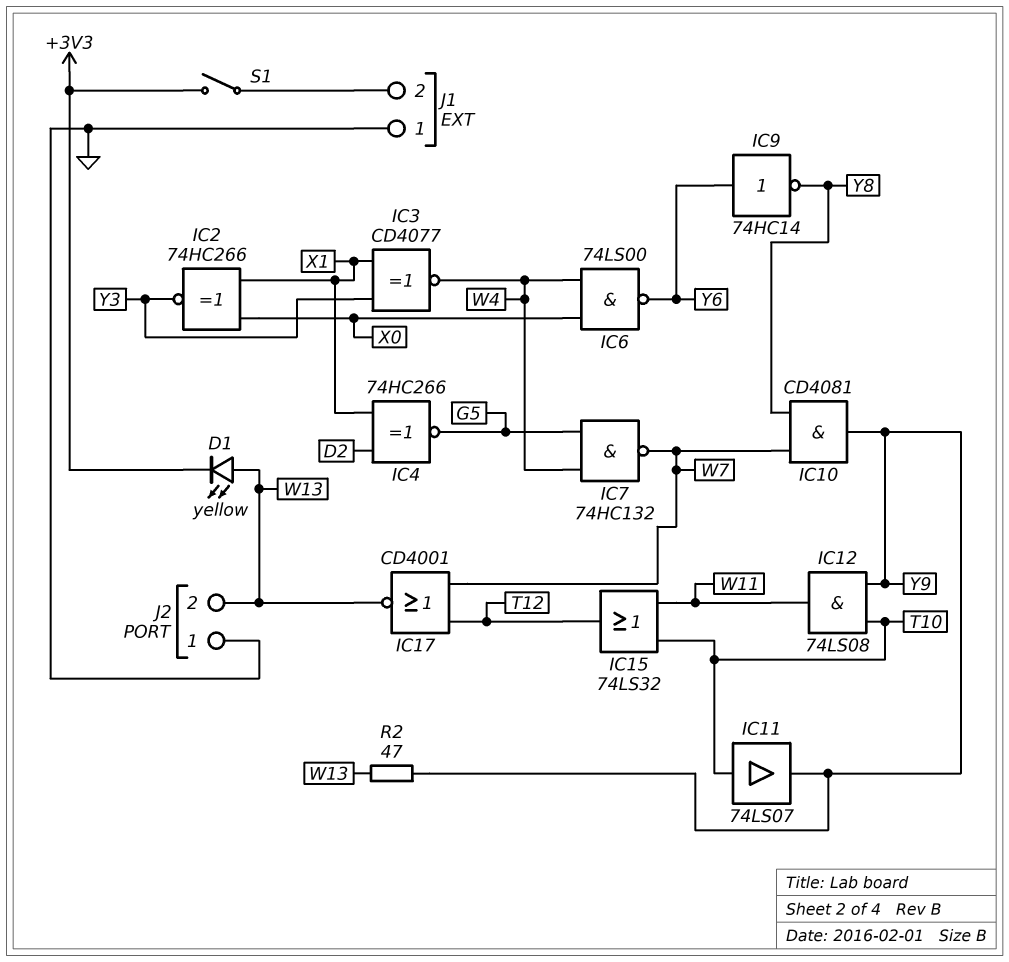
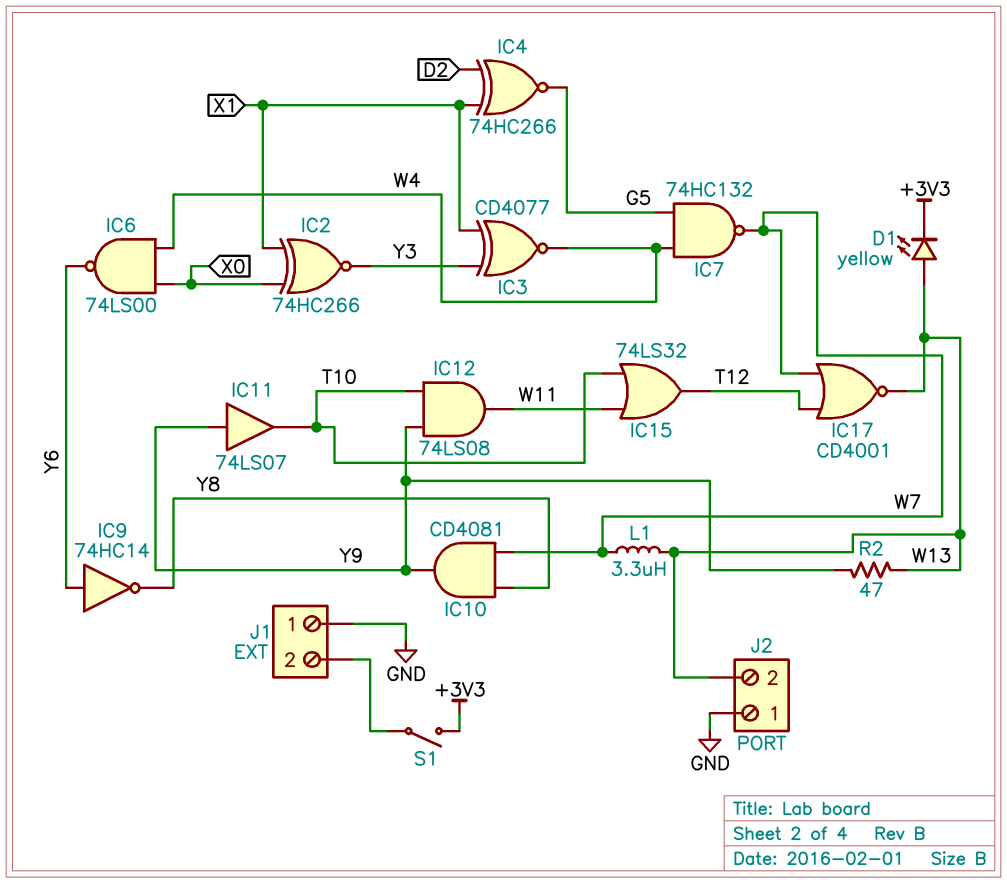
IC11: buffer 74LS07 (in T10, out Y9) -> buffer 74LS07 (in Y9, out T10)
L1: none -> 3.3uH (W7, W13)

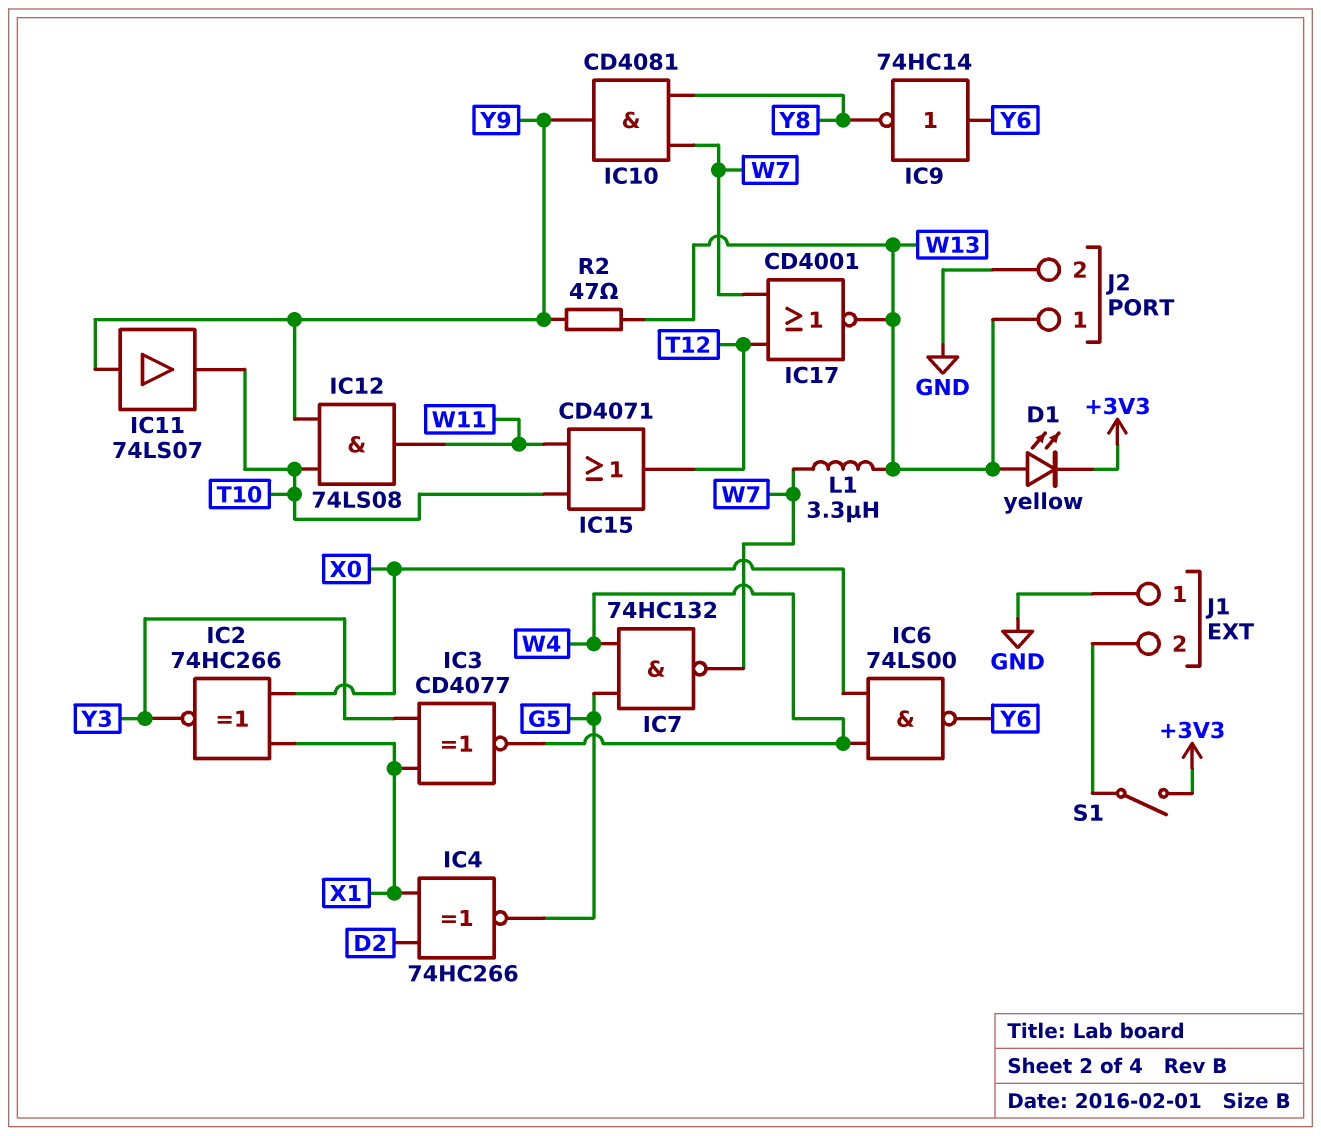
IC15: OR 74LS32 (in T10, in W11, out T12) -> OR CD4071 (in T10, in W11, out T12)
J2 pin 1: GND -> W13
J2 pin 2: W13 -> GND

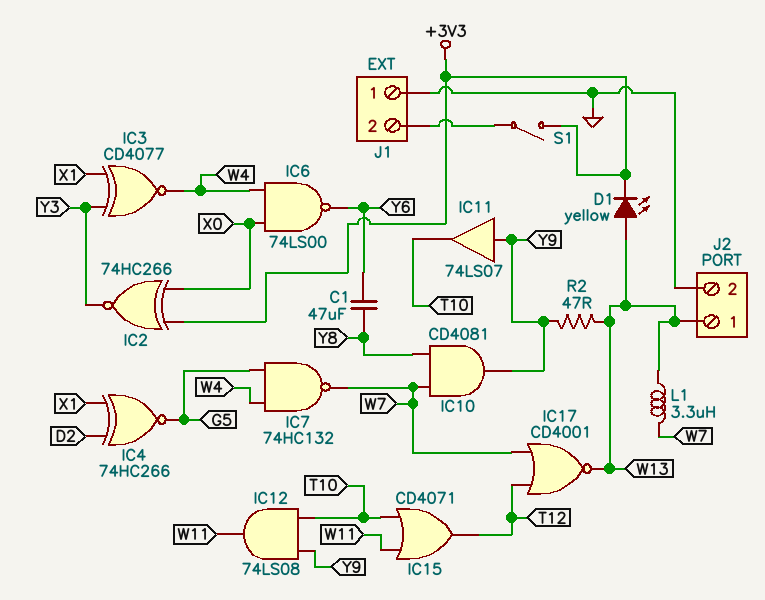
C1: none -> 47uF (Y6, Y8)
IC2: XNOR 74HC266 (in X0, in X1, out Y3) -> XNOR 74HC266 (in +3V3, in X0, out Y3)
IC9: NOT 74HC14 (in Y6, out Y8) -> none

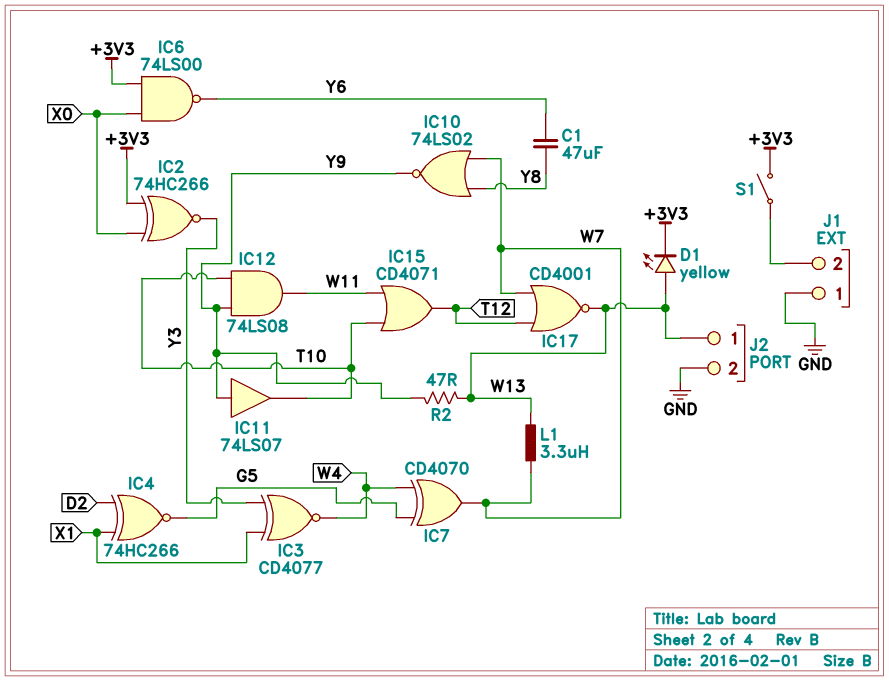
IC6: NAND 74LS00 (in W4, in X0, out Y6) -> NAND 74LS00 (in +3V3, in X0, out Y6)
IC7: NAND 74HC132 (in G5, in W4, out W7) -> XOR CD4070 (in G5, in W4, out W7)
IC10: AND CD4081 (in W7, in Y8, out Y9) -> NOR 74LS02 (in W7, in Y8, out Y9)

